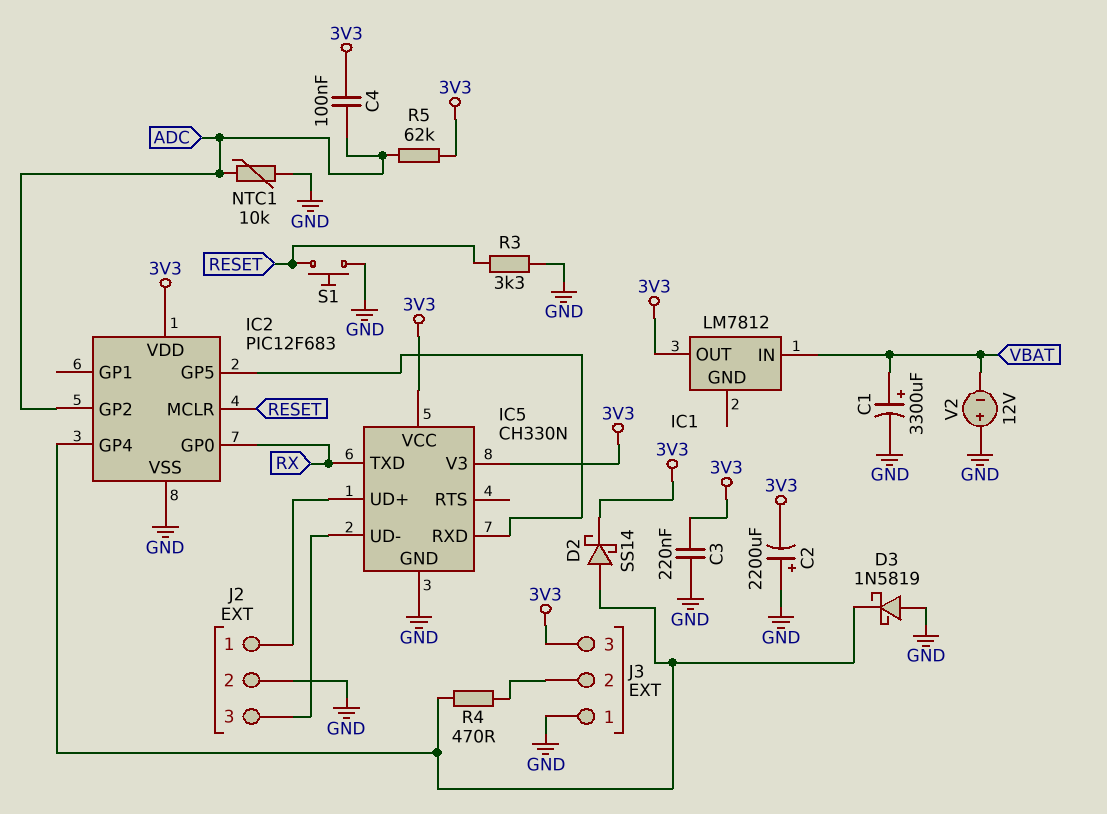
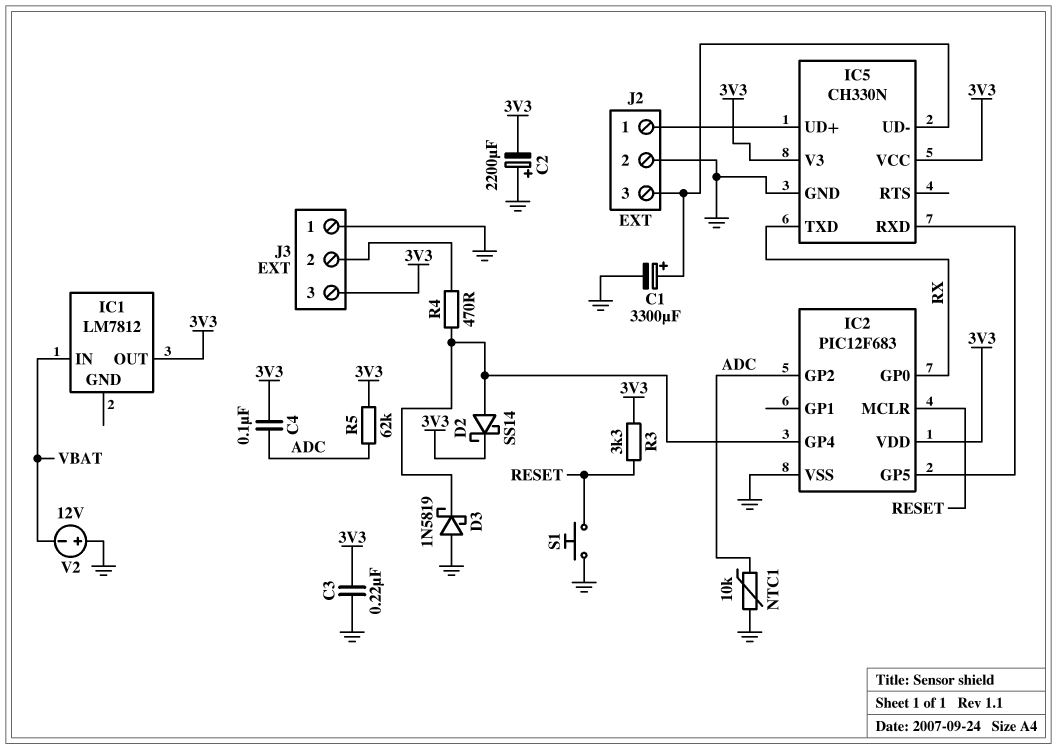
C1: 3300uF (plus VBAT, minus GND) -> 3300uF (plus IC5/UD-, minus GND)
R3: 3.3k (GND, RESET) -> 3.3k (3V3, RESET)

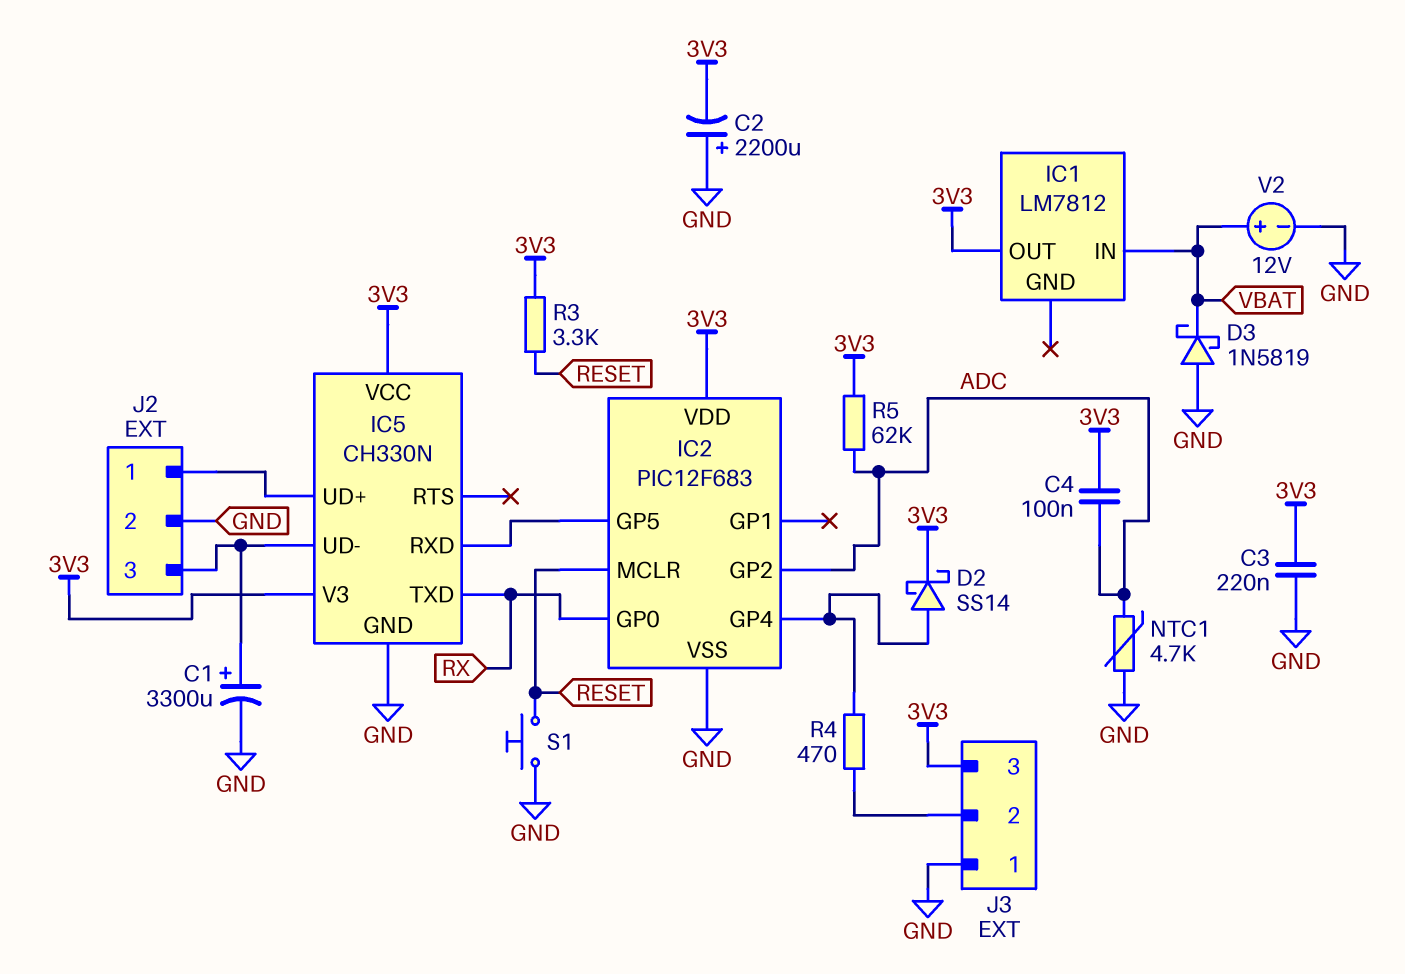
D3: schottky 1N5819 (A GND, K IC2/GP4) -> schottky 1N5819 (A GND, K VBAT)
NTC1: 10k (ADC, GND) -> 4.7k (ADC, GND)
V2: 12V (plus GND, minus VBAT) -> 12V (plus VBAT, minus GND)

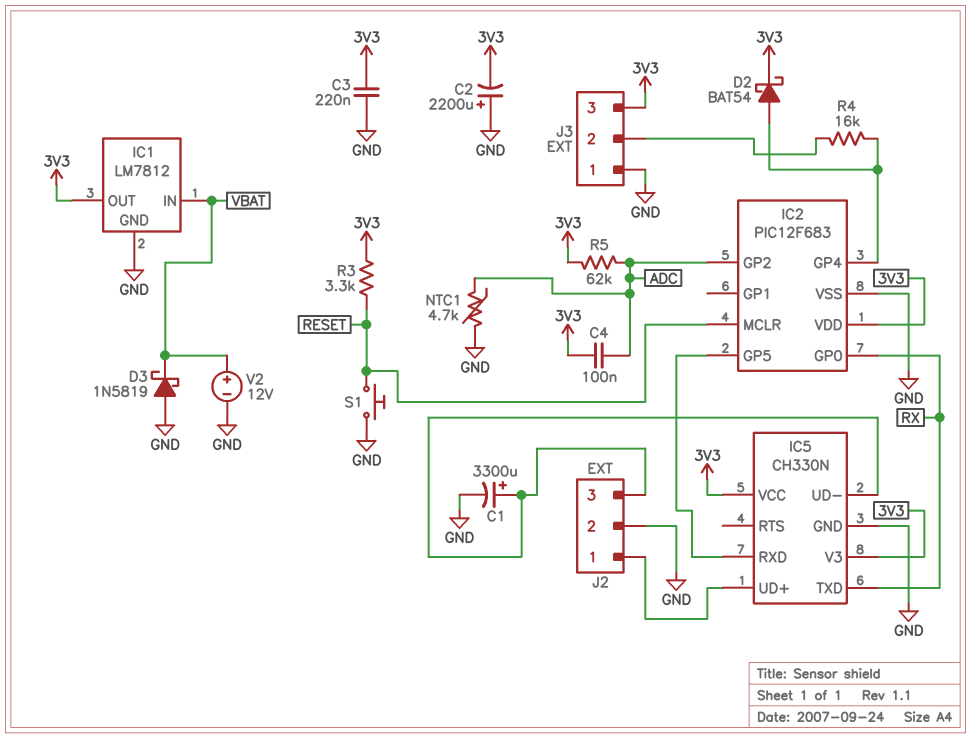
D2: schottky SS14 (A IC2/GP4, K 3V3) -> schottky BAT54 (A IC2/GP4, K 3V3)
IC1 pin GND: none -> GND
R4: 470 (IC2/GP4, J3/2) -> 16k (IC2/GP4, J3/2)

